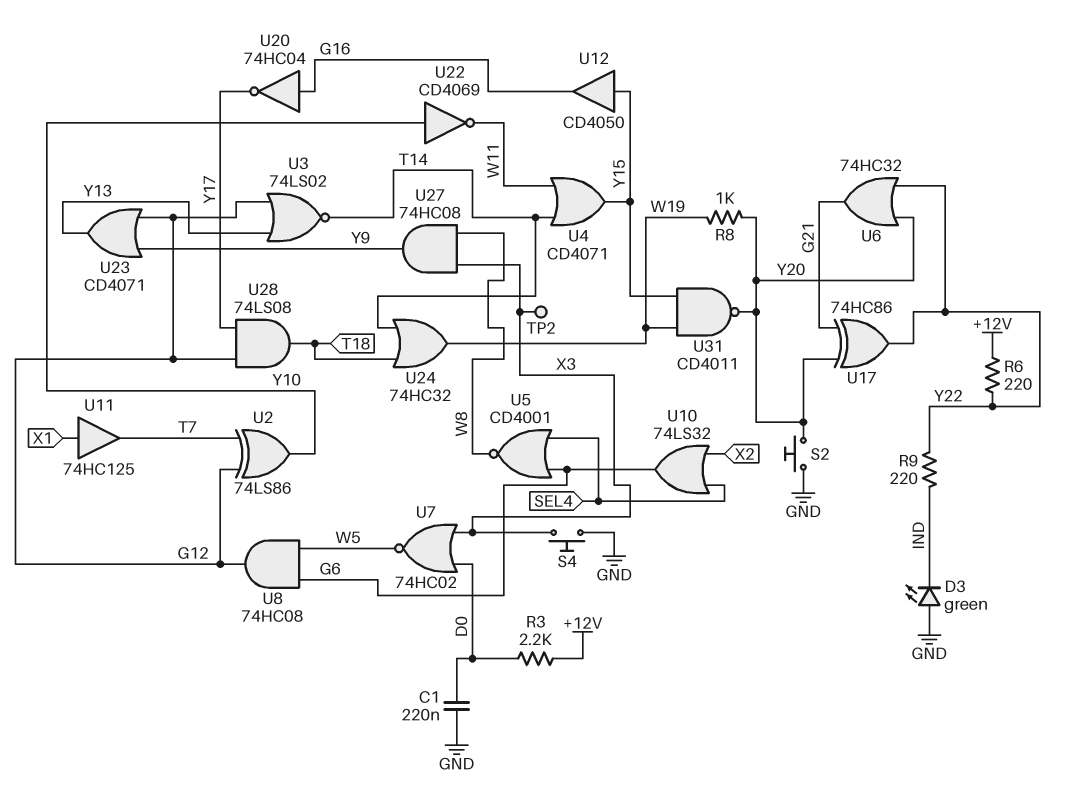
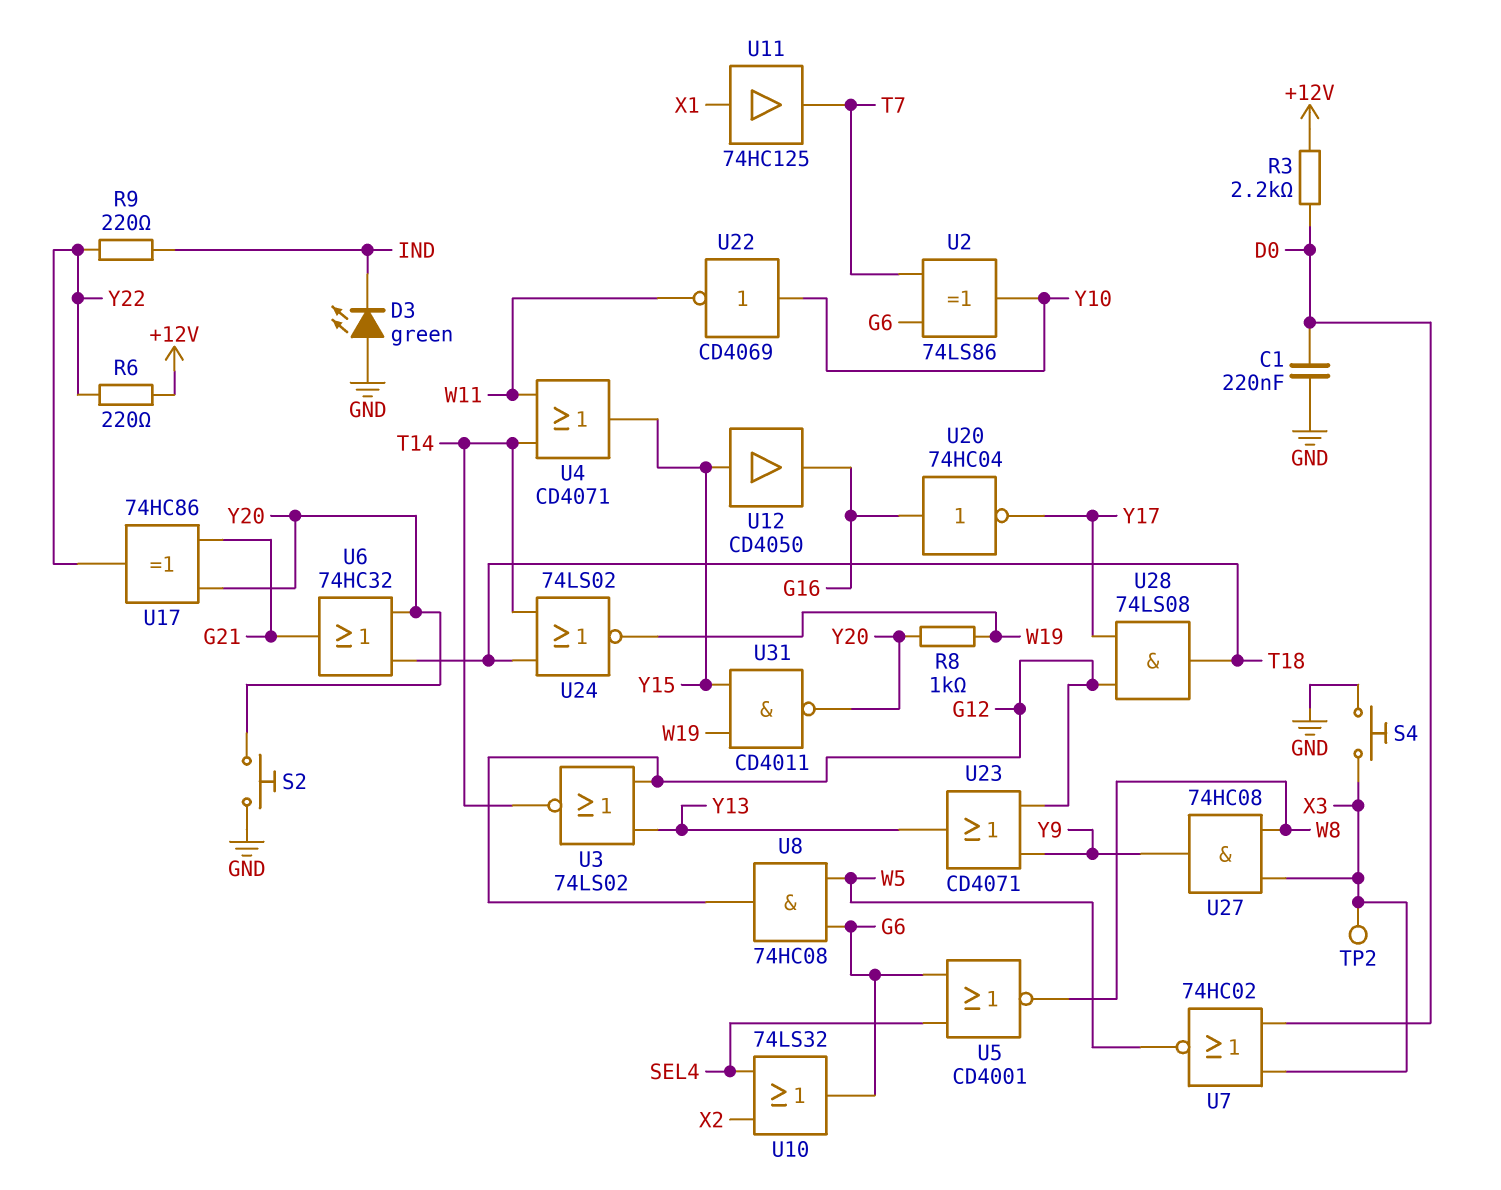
U2: XOR 74LS86 (in G12, in T7, out Y10) -> XOR 74LS86 (in G6, in T7, out Y10)
U6: OR 74HC32 (in Y20, in Y22, out G21) -> OR 74HC32 (in T18, in Y20, out G21)
U24: OR 74HC32 (in T14, in T18, out W19) -> NOR 74LS02 (in T14, in T18, out W19)

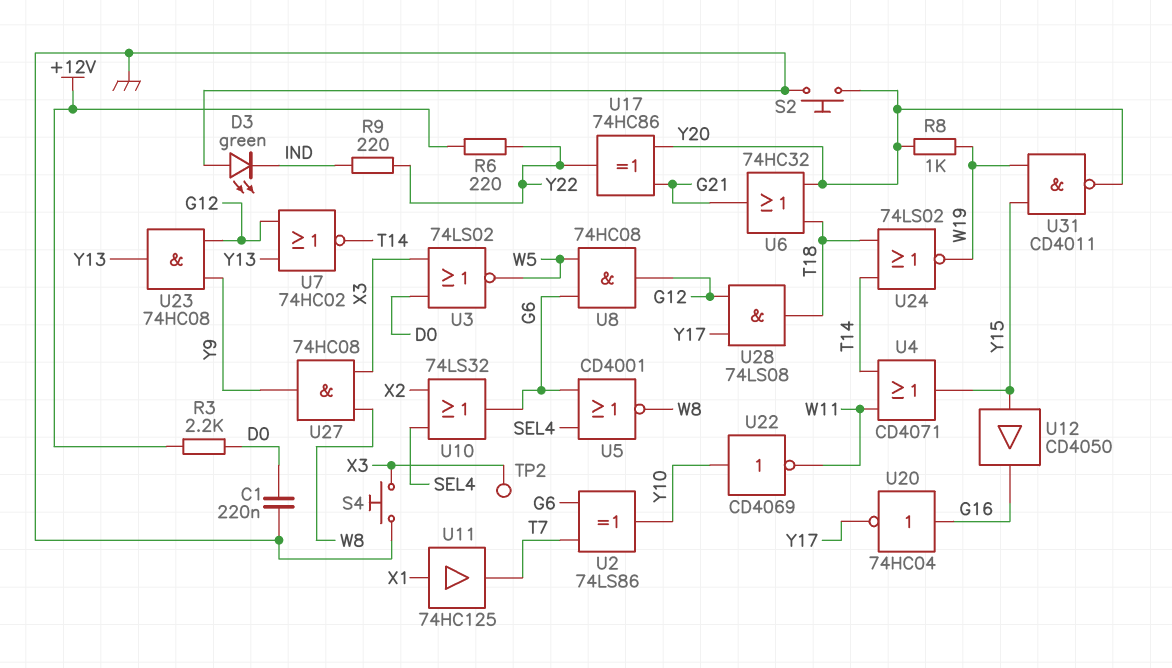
U3: NOR 74LS02 (in G12, in Y13, out T14) -> NOR 74LS02 (in D0, in X3, out W5)
U7: NOR 74HC02 (in D0, in X3, out W5) -> NOR 74HC02 (in G12, in Y13, out T14)
U23: OR CD4071 (in G12, in Y9, out Y13) -> AND 74HC08 (in G12, in Y9, out Y13)

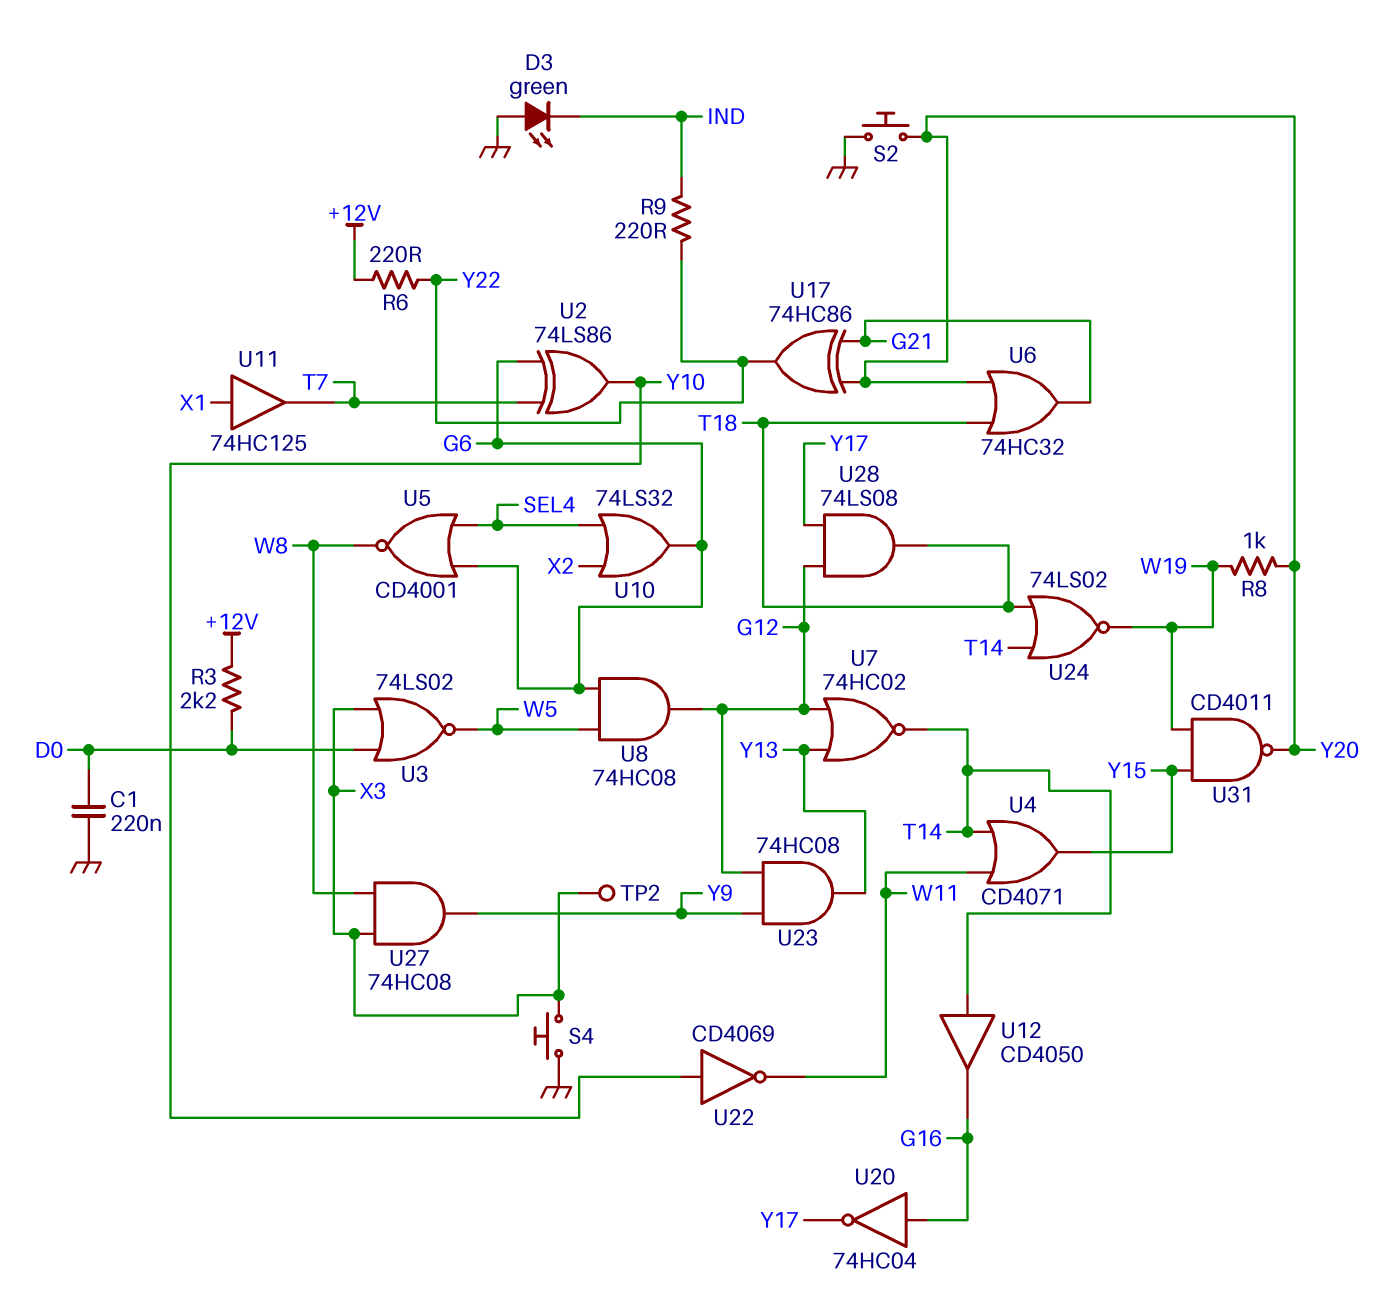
U12: buffer CD4050 (in Y15, out G16) -> buffer CD4050 (in T14, out G16)

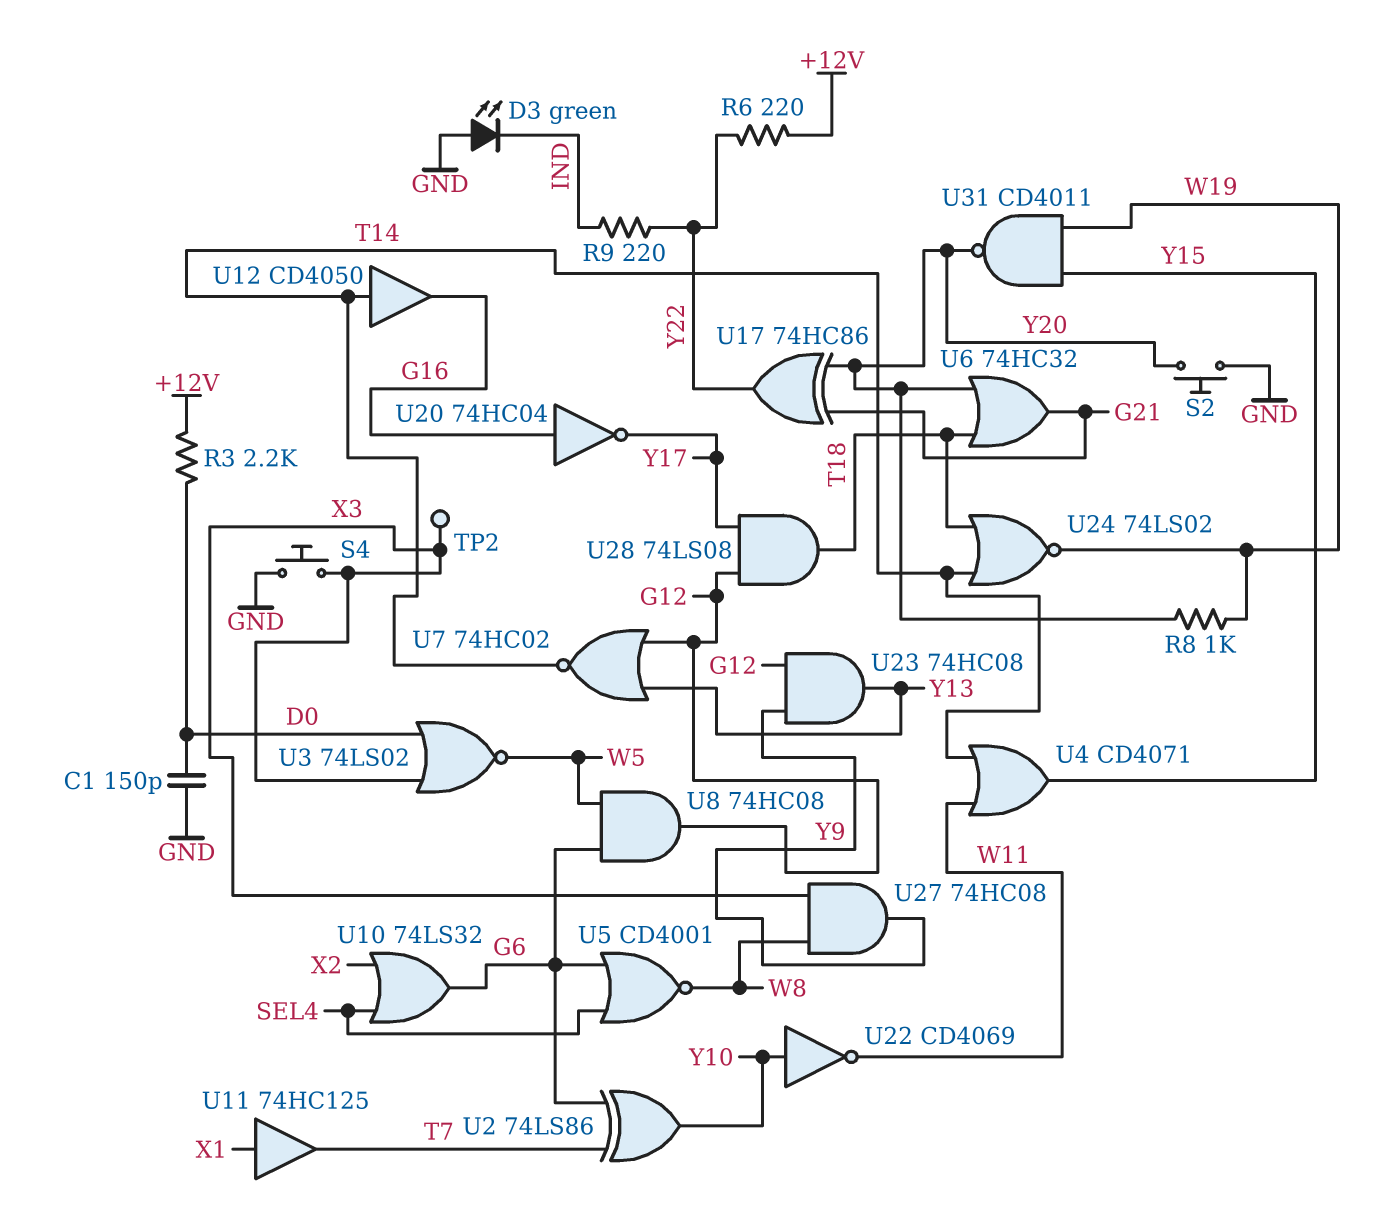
C1: 220nF (D0, GND) -> 150pF (D0, GND)

